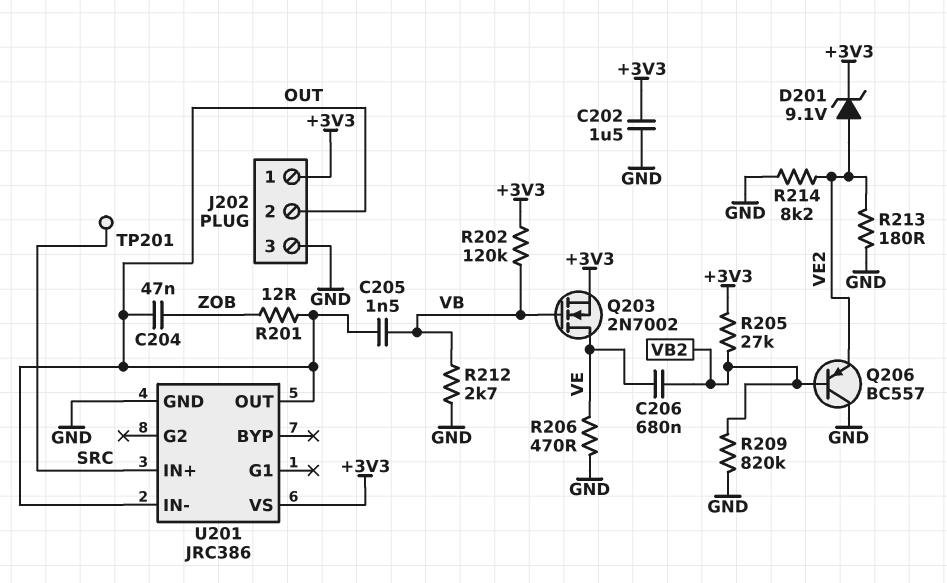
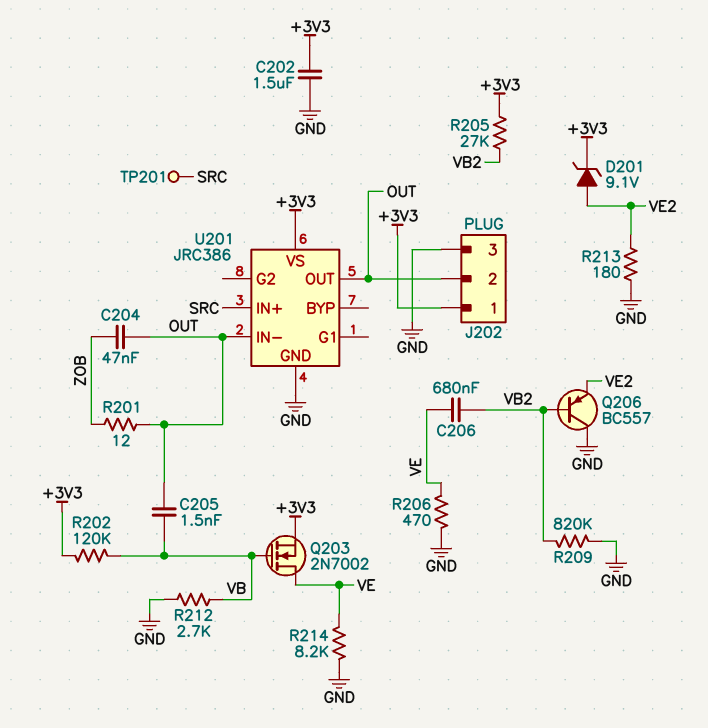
R214: 8.2k (GND, VE2) -> 8.2k (GND, VE)

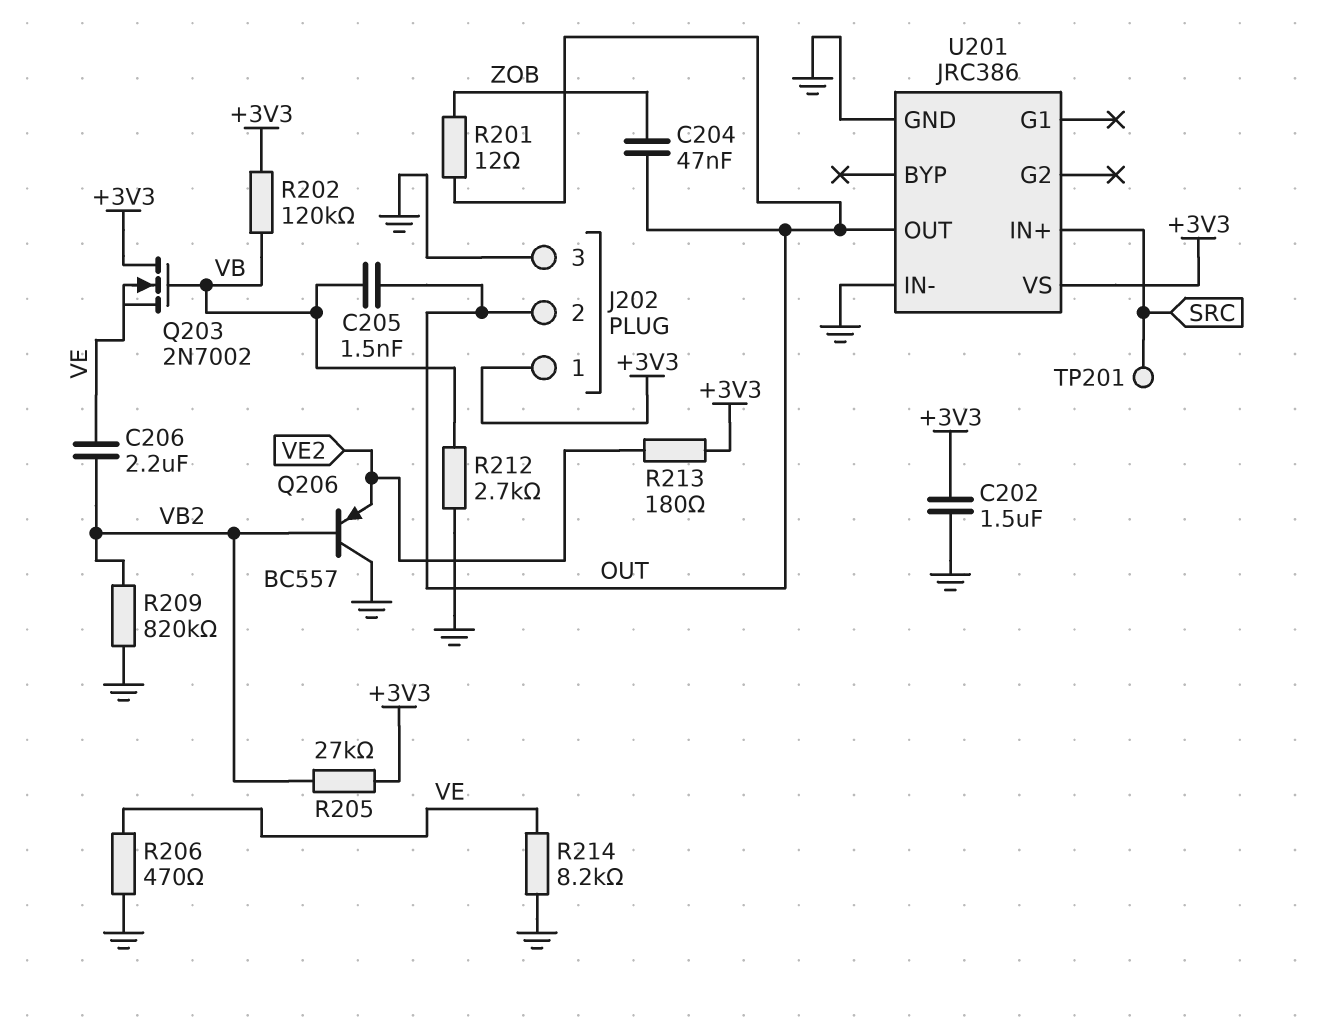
C206: 680nF (VB2, VE) -> 2.2uF (VB2, VE)
D201: zener 9.1V (A VE2, K +3V3) -> none
Q203: NMOS 2N7002 (G VB, D VE, S +3V3) -> NMOS 2N7002 (G VB, D +3V3, S VE)
R213: 180 (GND, VE2) -> 180 (+3V3, VE2)
U201 pin IN-: OUT -> GND

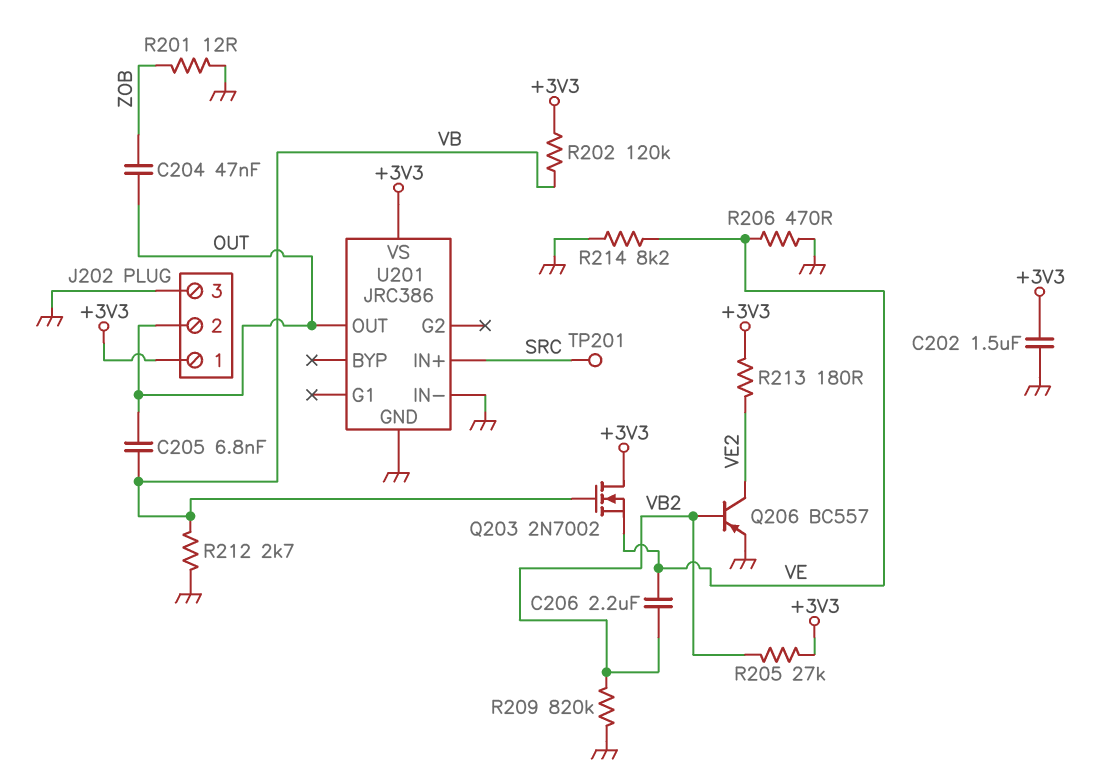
C205: 1.5nF (OUT, VB) -> 6.8nF (OUT, VB)
Q206: PNP BC557 (B VB2, C GND, E VE2) -> PNP BC557 (B VB2, C VE2, E GND)
R201: 12 (OUT, ZOB) -> 12 (GND, ZOB)

